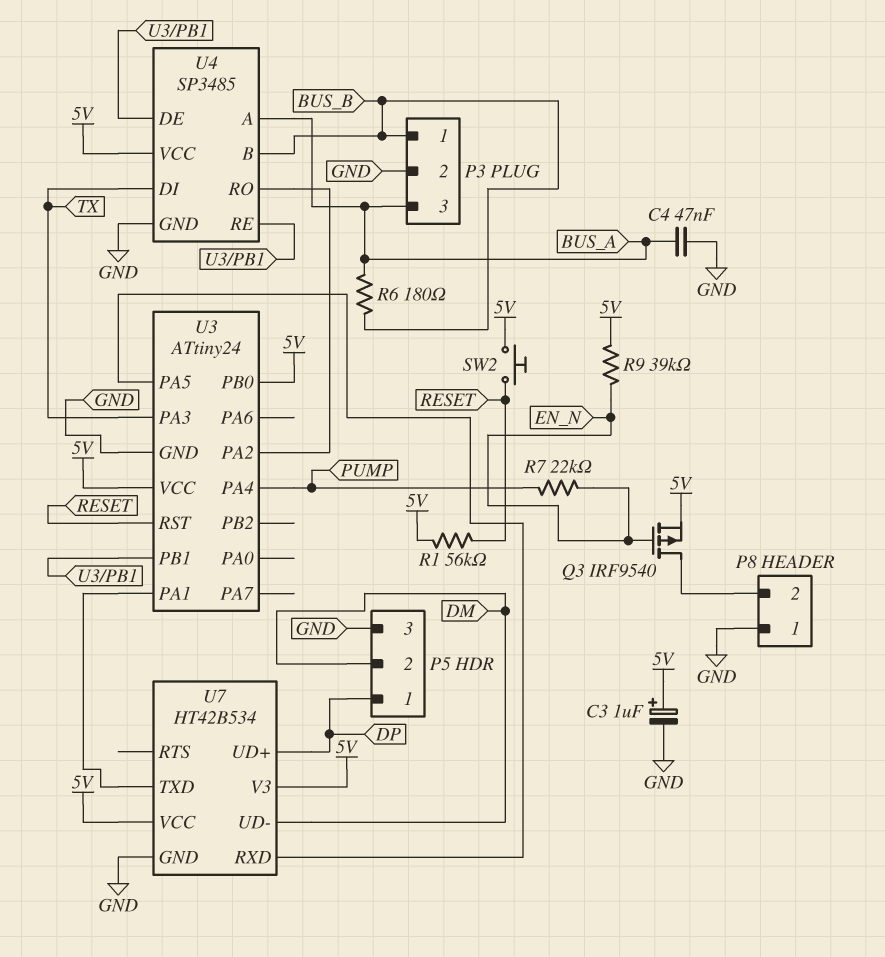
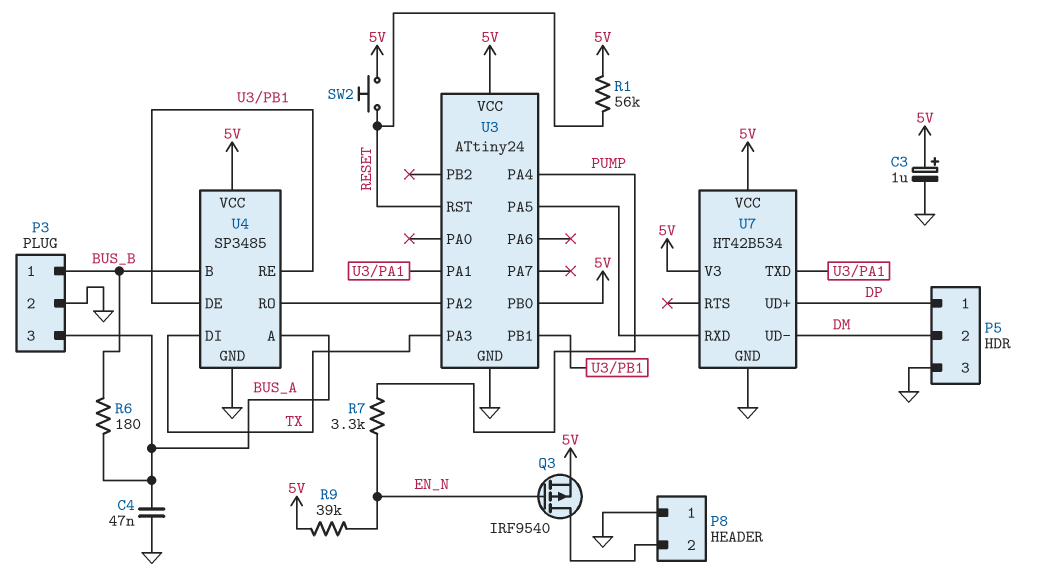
R7: 22k (EN_N, PUMP) -> 3.3k (EN_N, PUMP)

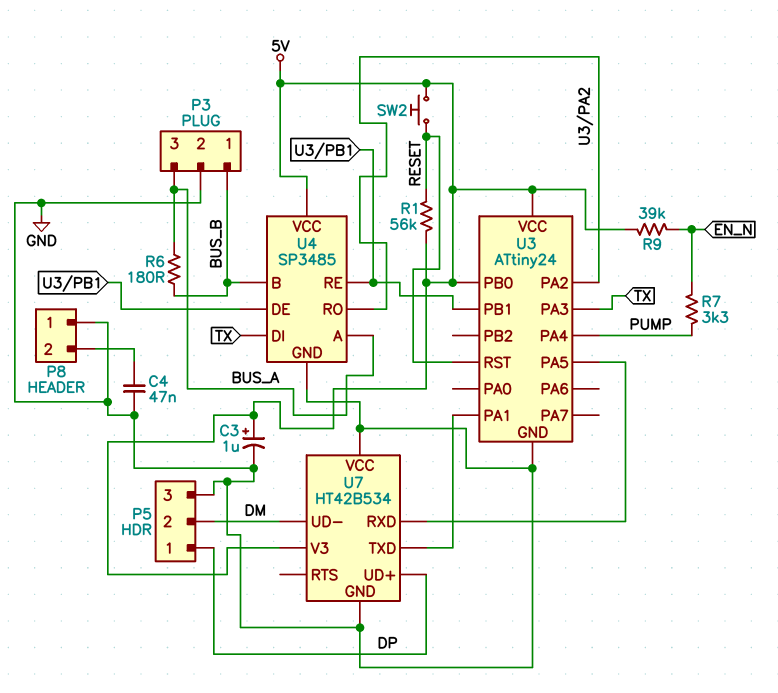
C4: 47nF (BUS_A, GND) -> 47nF (GND, P8/2)
Q3: PMOS IRF9540 (G EN_N, D P8/2, S 5V) -> none
U7 pin VCC: 5V -> GND

